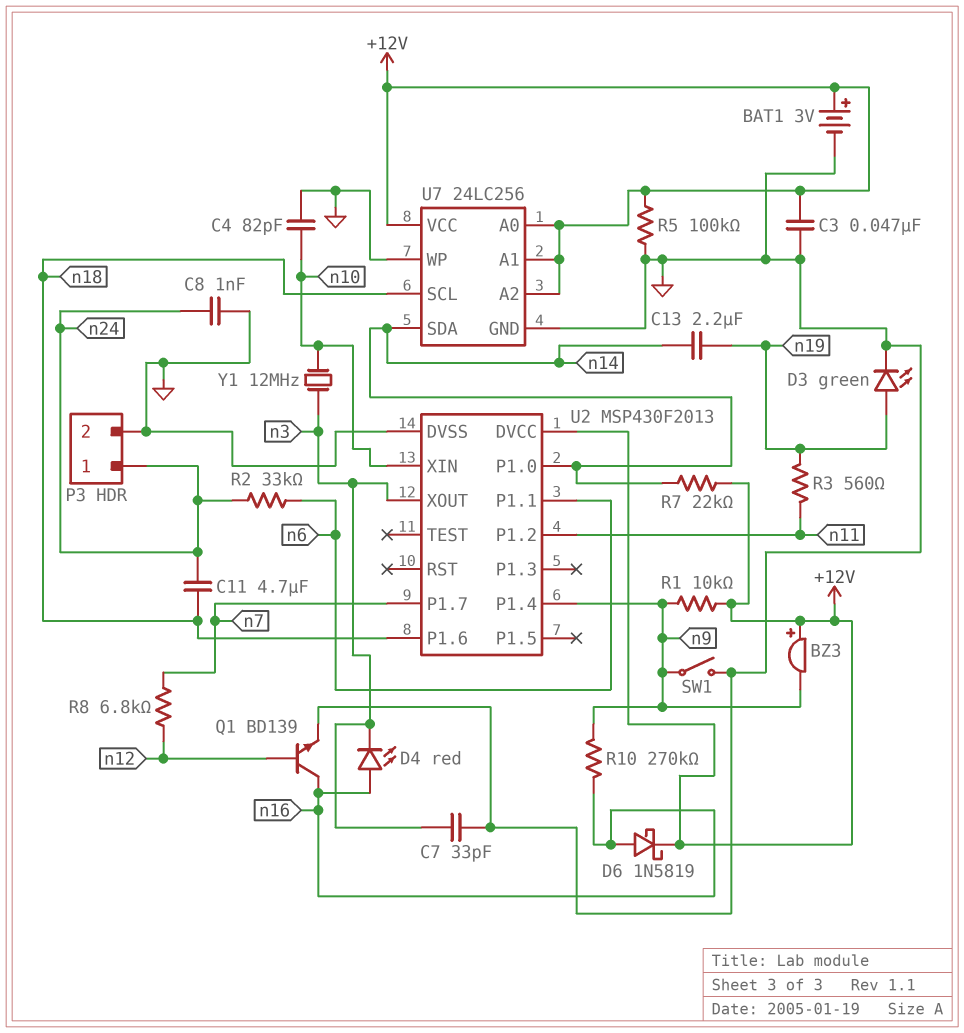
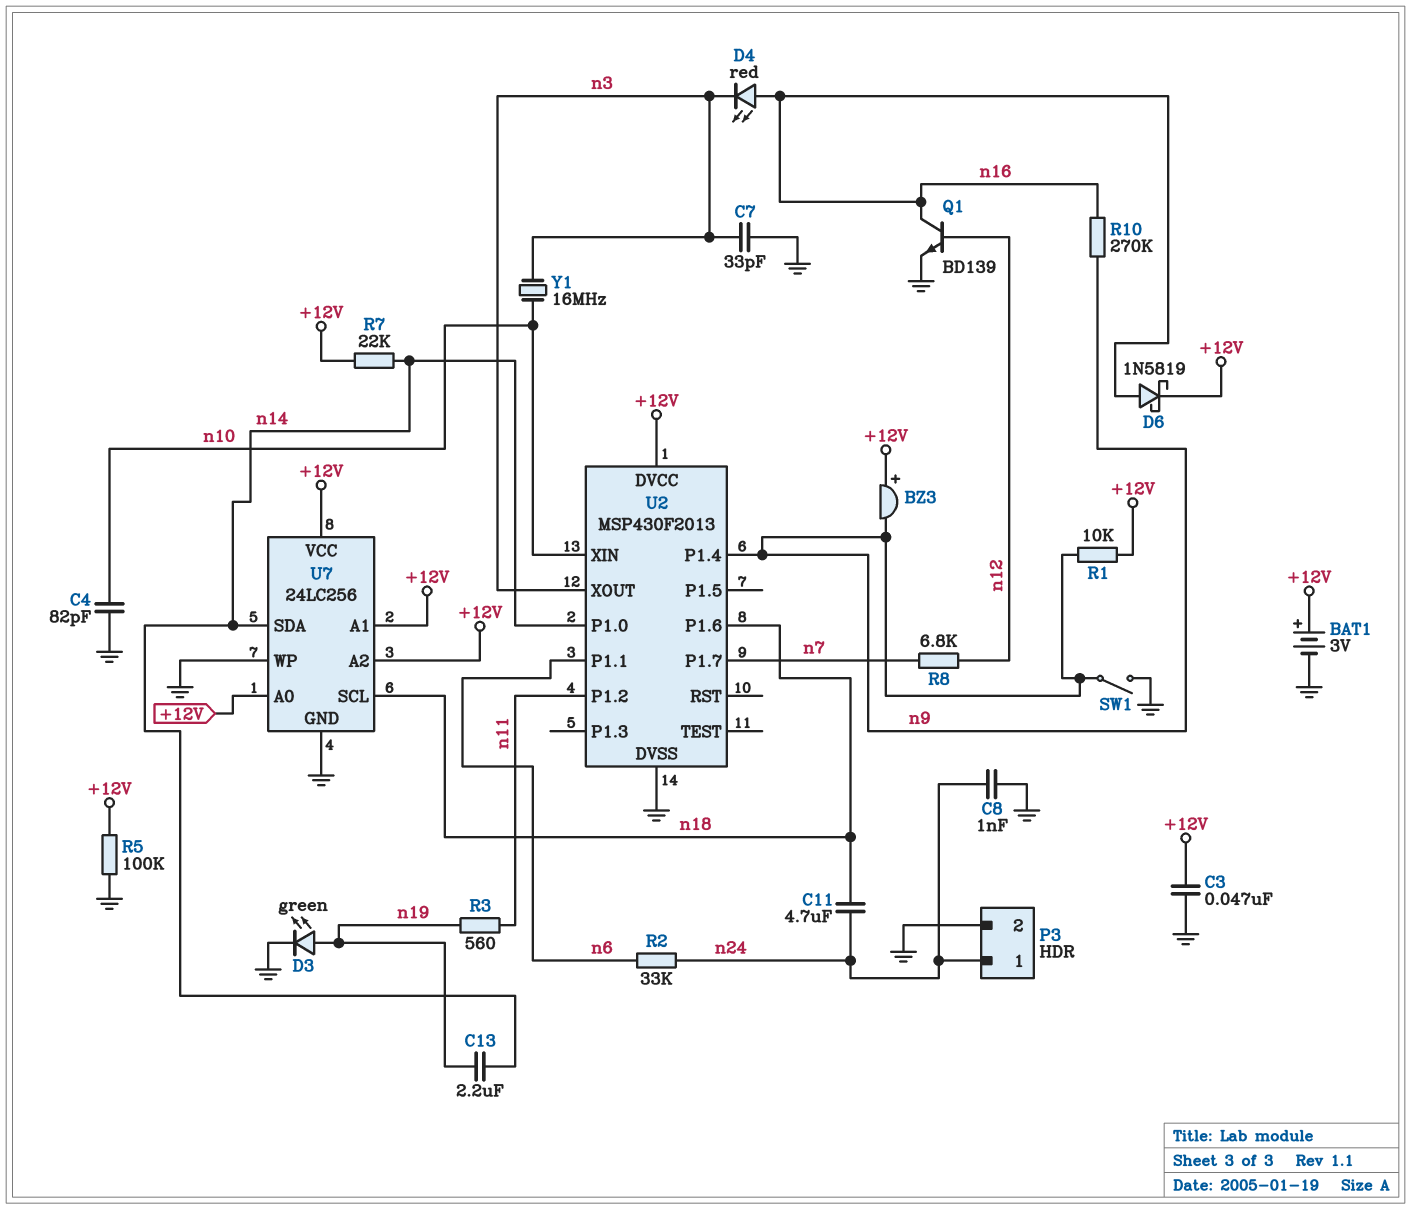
Y1: 12MHz (n3, n10) -> 16MHz (n3, n10)

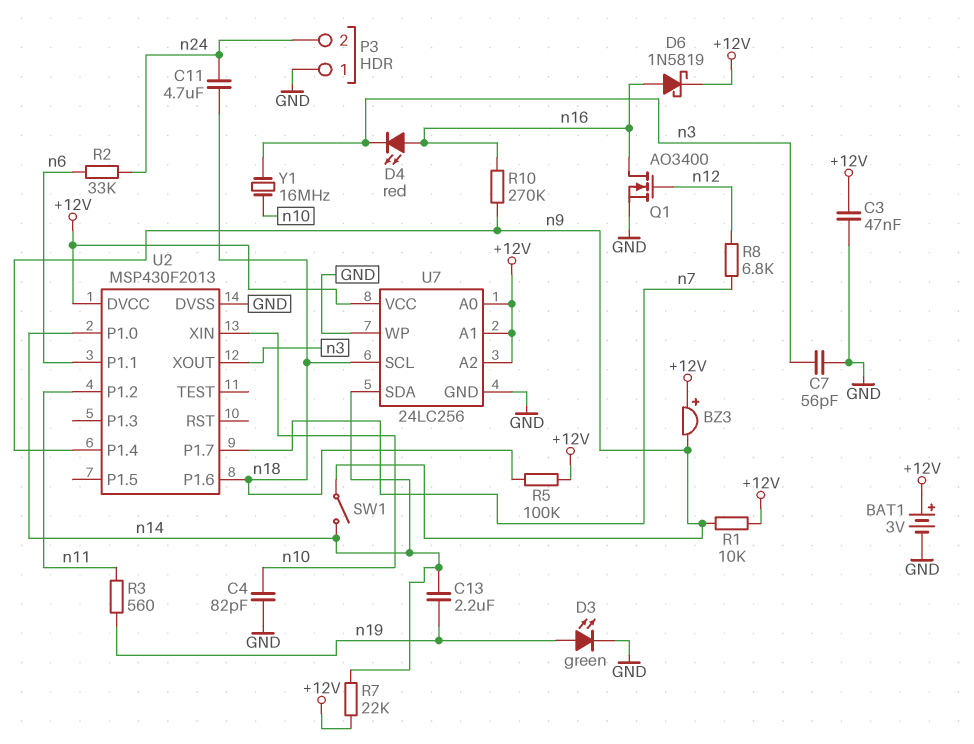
C7: 33pF (GND, n3) -> 56pF (GND, n3)
C8: 1nF (GND, n24) -> none
P3 pin 1: n24 -> GND
P3 pin 2: GND -> n24
Q1: NPN BD139 (B n12, C n16, E GND) -> NMOS AO3400 (G n12, D n16, S GND)
R5: 100k (+12V, GND) -> 100k (+12V, n18)
SW1: switch (GND, n9) -> switch (n9, n14)

